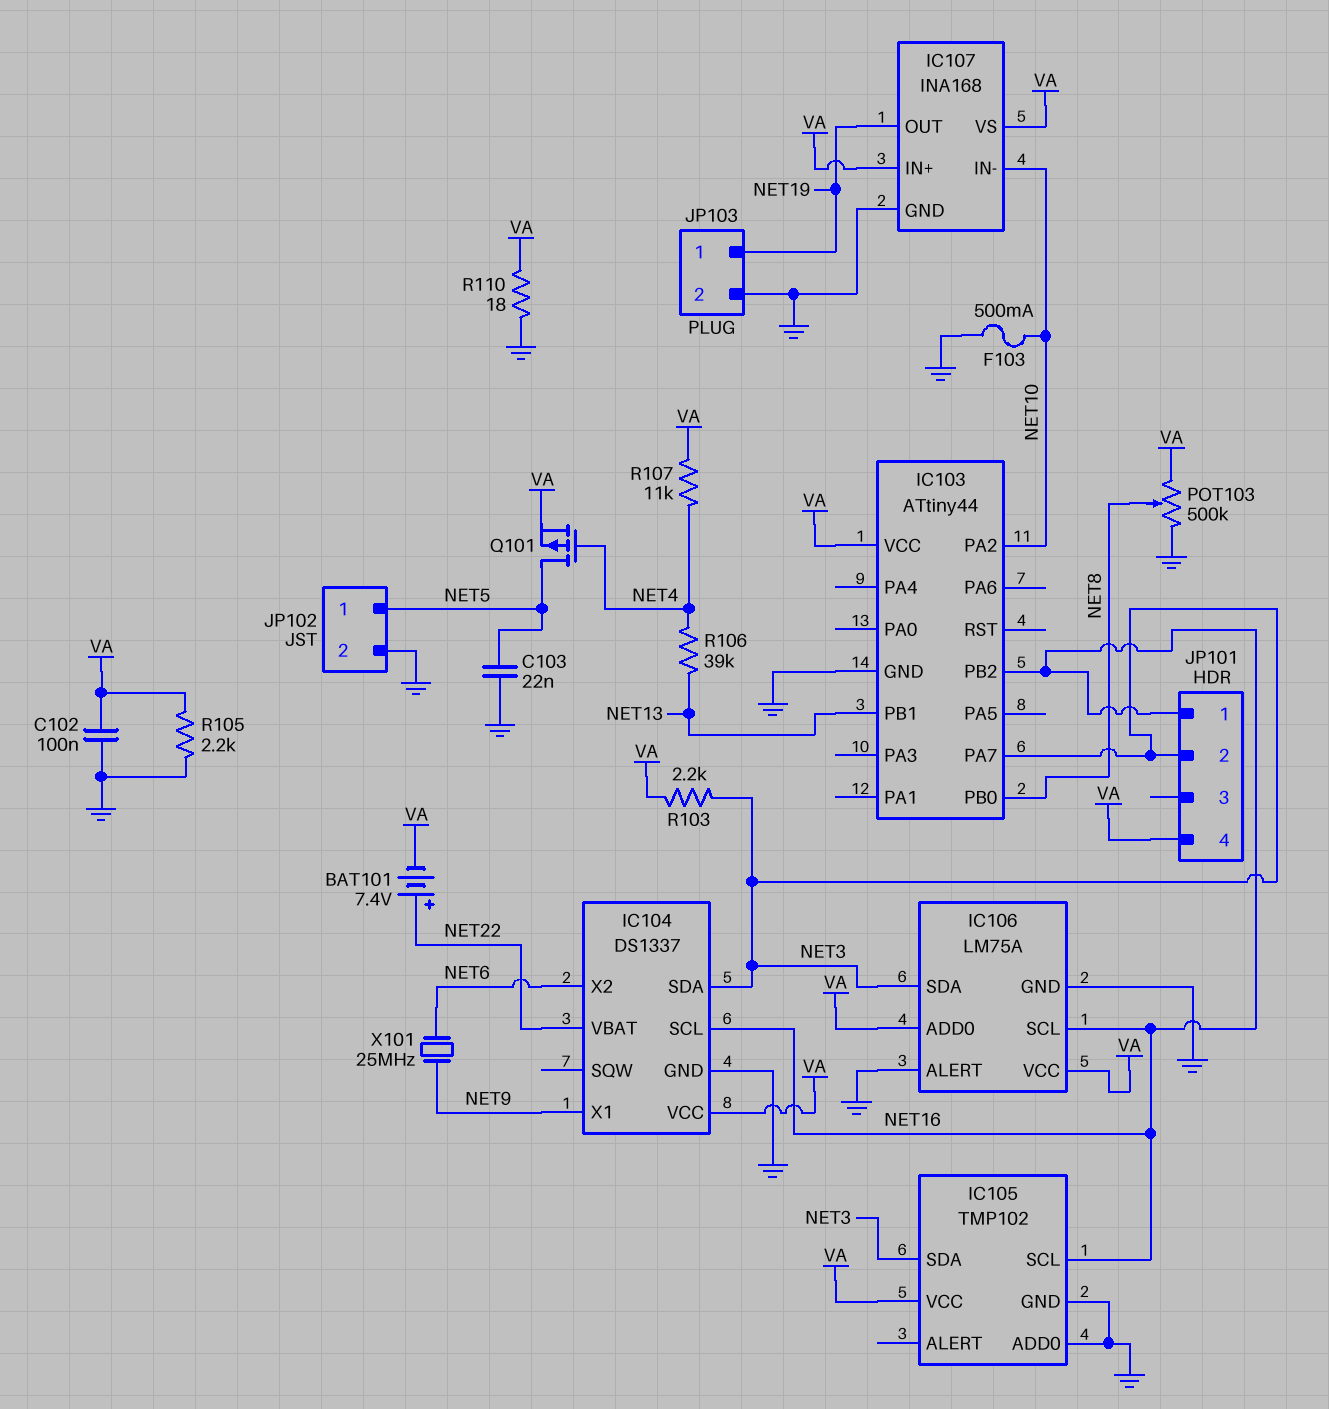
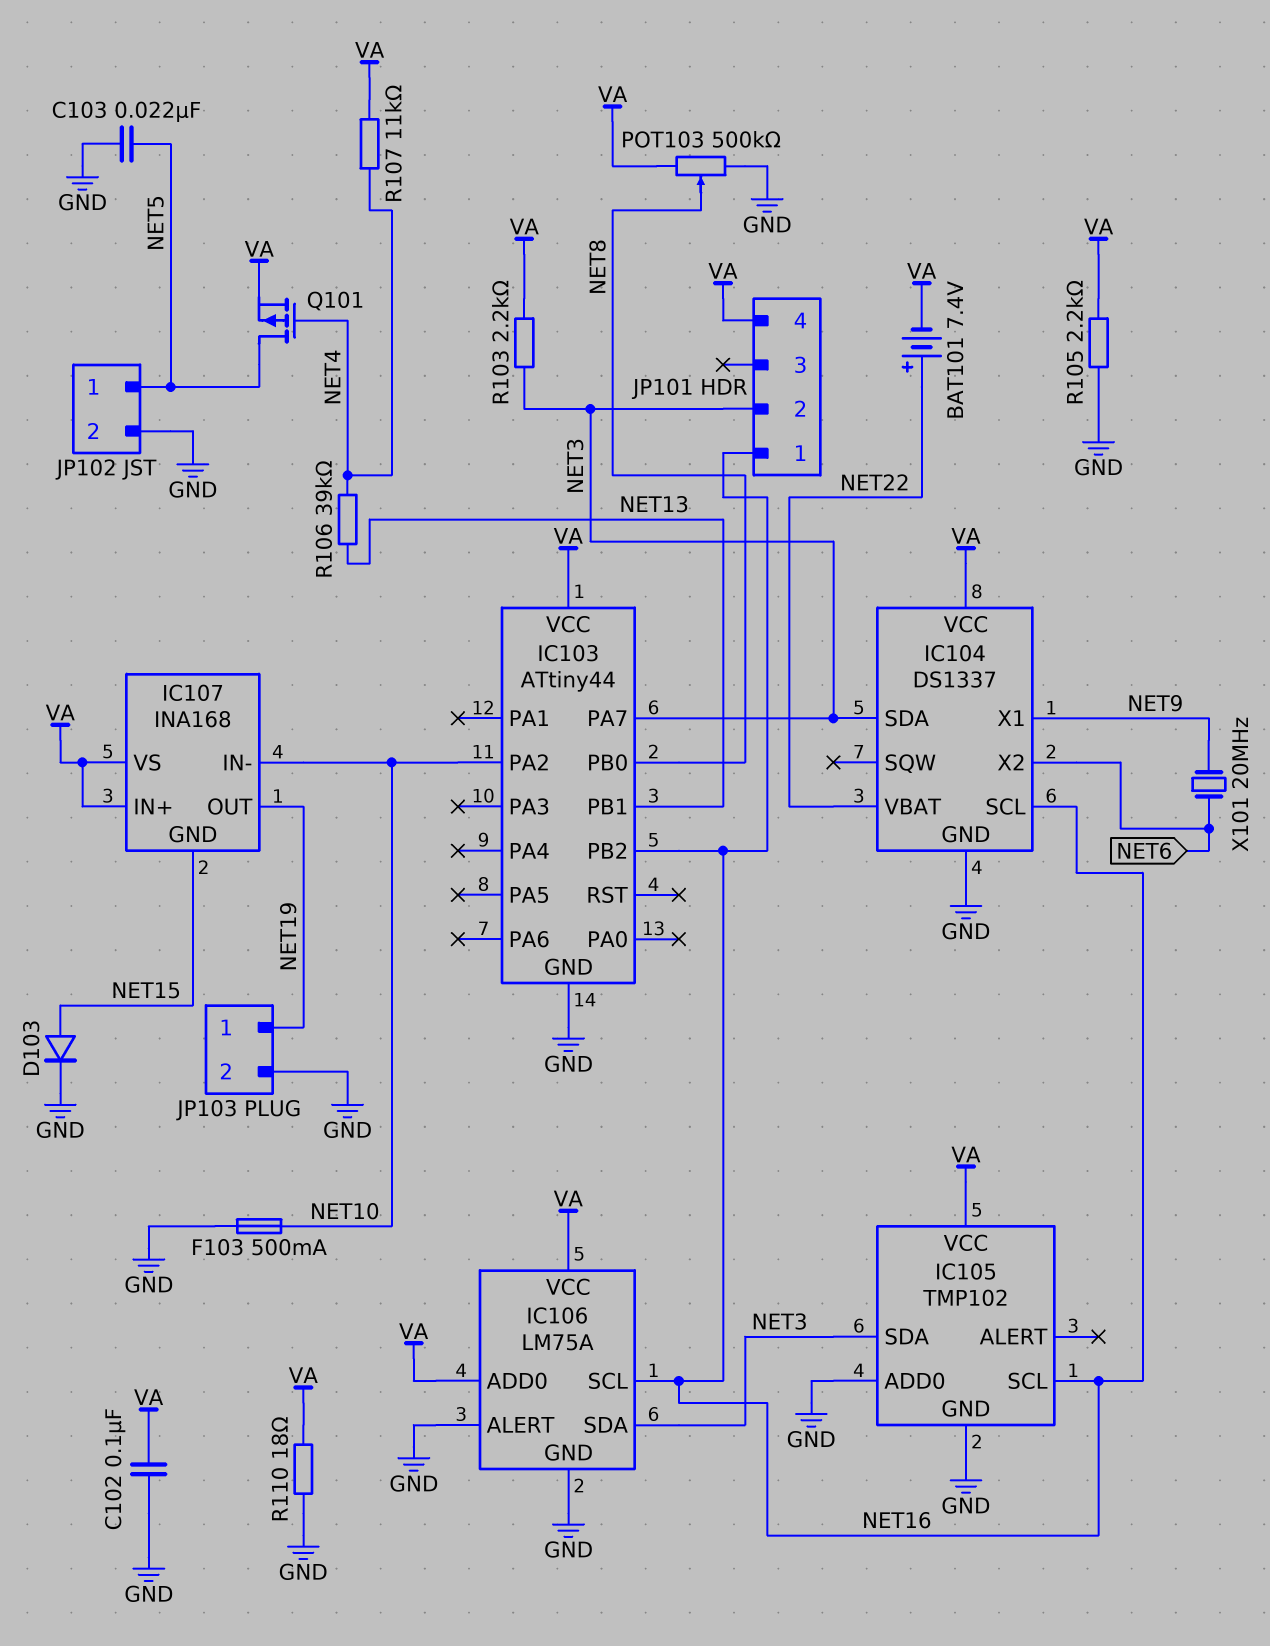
D103: none -> diode (A NET15, K GND)
IC107 pin GND: GND -> NET15
X101: 25MHz (NET6, NET9) -> 20MHz (NET6, NET9)

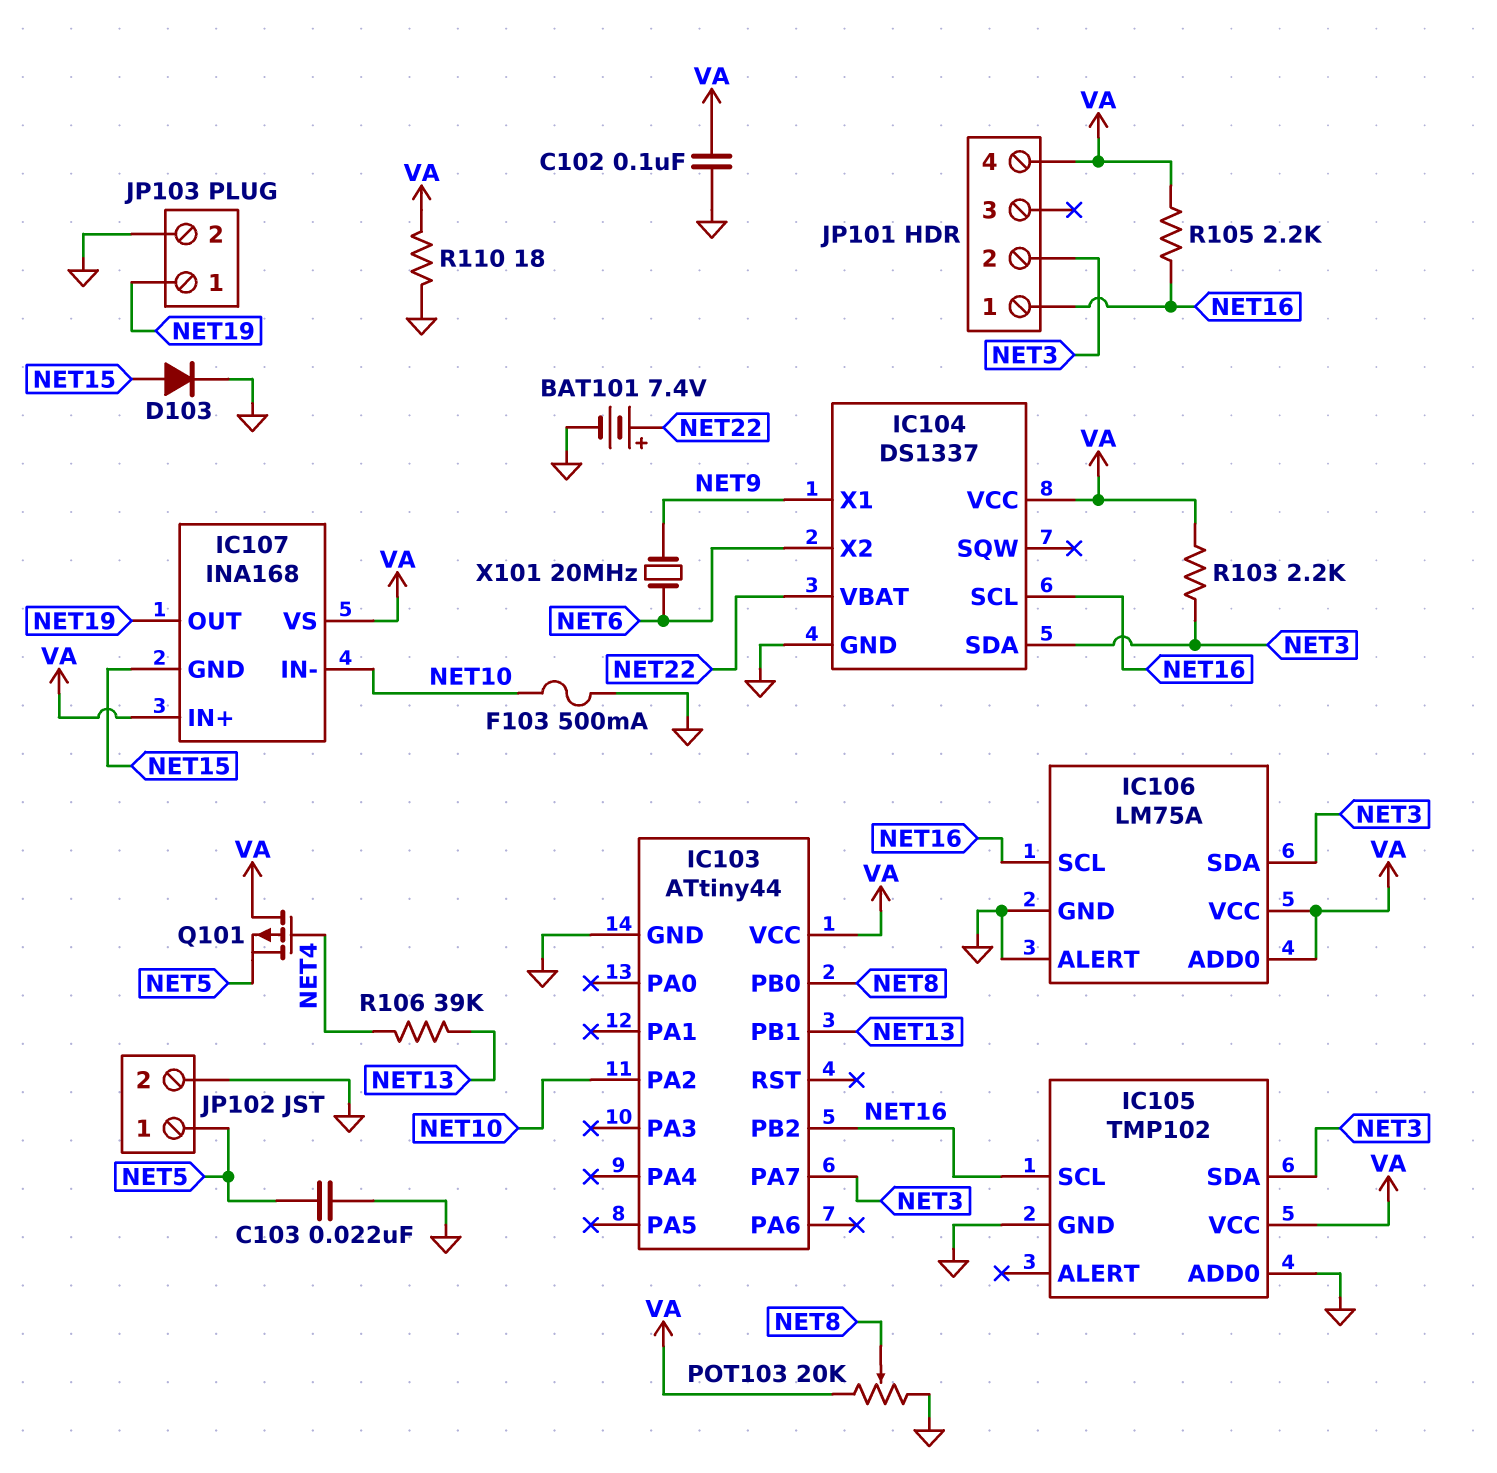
BAT101: 7.4V (plus NET22, minus VA) -> 7.4V (plus NET22, minus GND)
POT103: 500k (GND, VA, wiper NET8) -> 20k (GND, VA, wiper NET8)
Q101: PMOS (G NET4, D NET5, S VA) -> PMOS (G NET4, D VA, S NET5)
R105: 2.2k (GND, VA) -> 2.2k (NET16, VA)
R107: 11k (NET4, VA) -> none

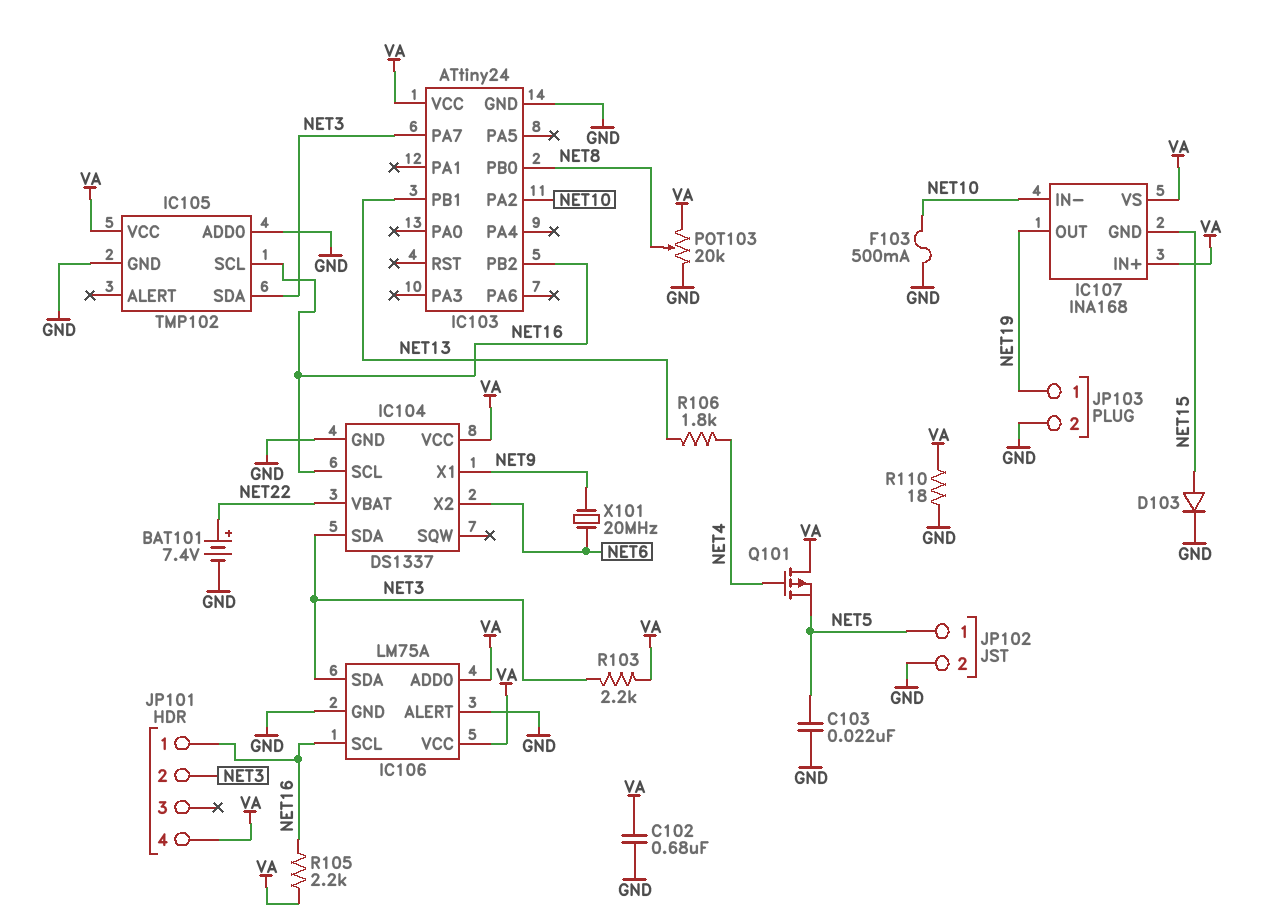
C102: 100nF (GND, VA) -> 680nF (GND, VA)
IC103: ATtiny44 -> ATtiny24
R106: 39k (NET4, NET13) -> 1.8k (NET4, NET13)

